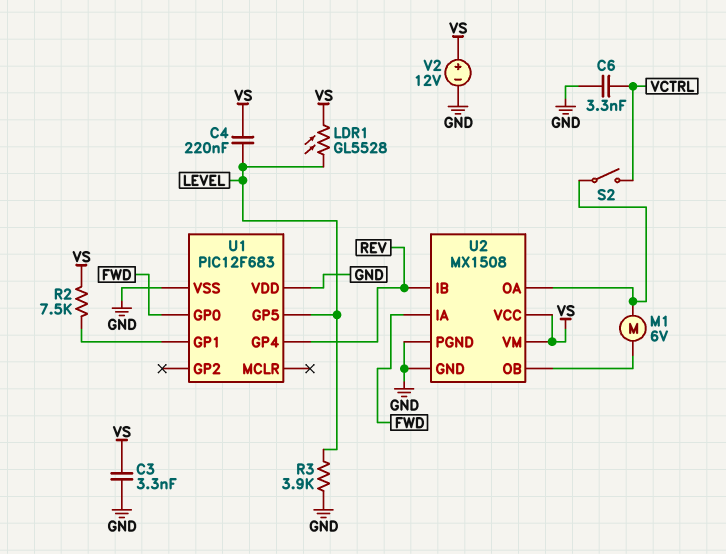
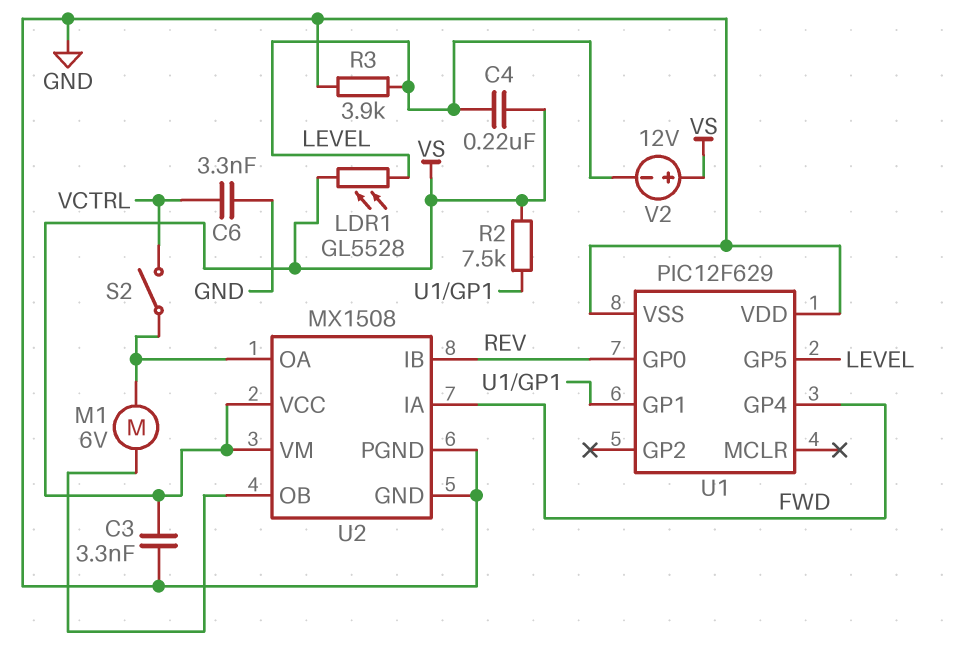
U1: PIC12F683 -> PIC12F629
U1 pin GP0: FWD -> REV
U1 pin GP4: REV -> FWD
V2: 12V (plus VS, minus GND) -> 12V (plus VS, minus LEVEL)

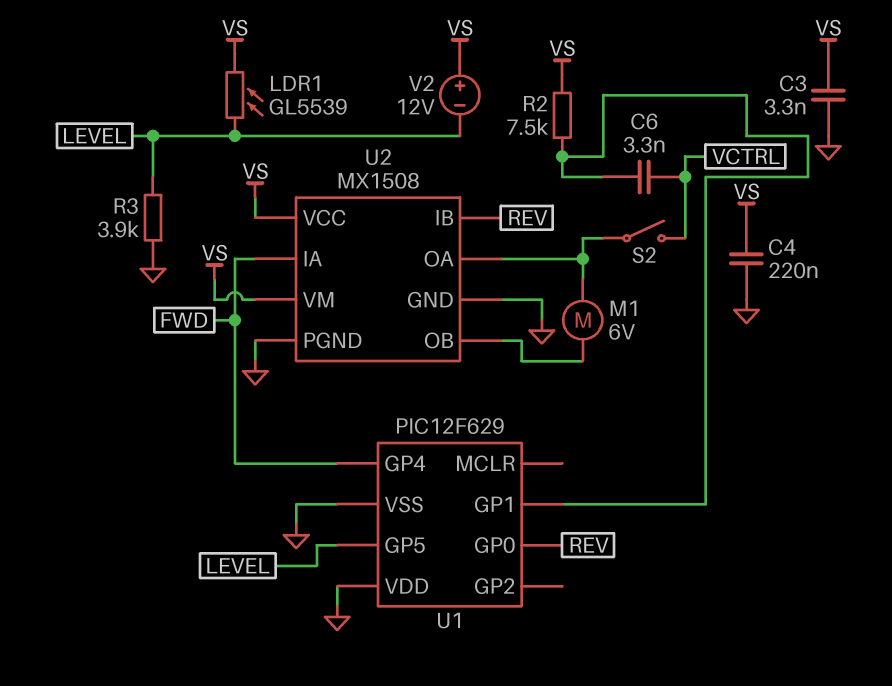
C4: 220nF (LEVEL, VS) -> 220nF (GND, VS)
C6: 3.3nF (GND, VCTRL) -> 3.3nF (U1/GP1, VCTRL)
LDR1: GL5528 (LEVEL, VS) -> GL5539 (LEVEL, VS)

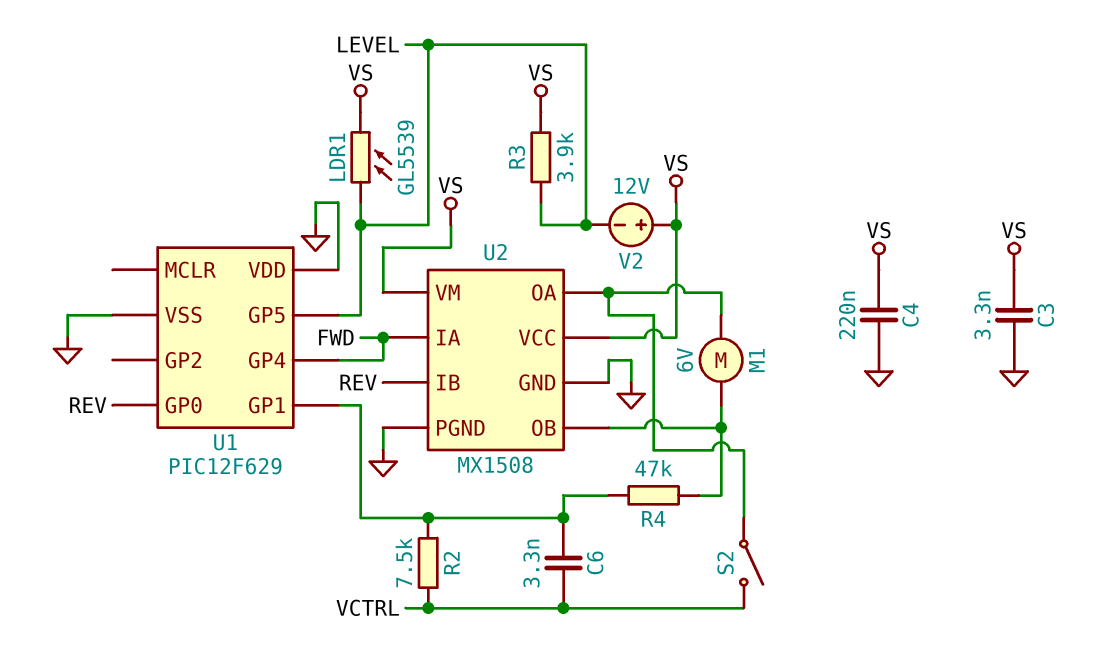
R2: 7.5k (U1/GP1, VS) -> 7.5k (U1/GP1, VCTRL)
R3: 3.9k (GND, LEVEL) -> 3.9k (LEVEL, VS)
R4: none -> 47k (U1/GP1, U2/OB)

